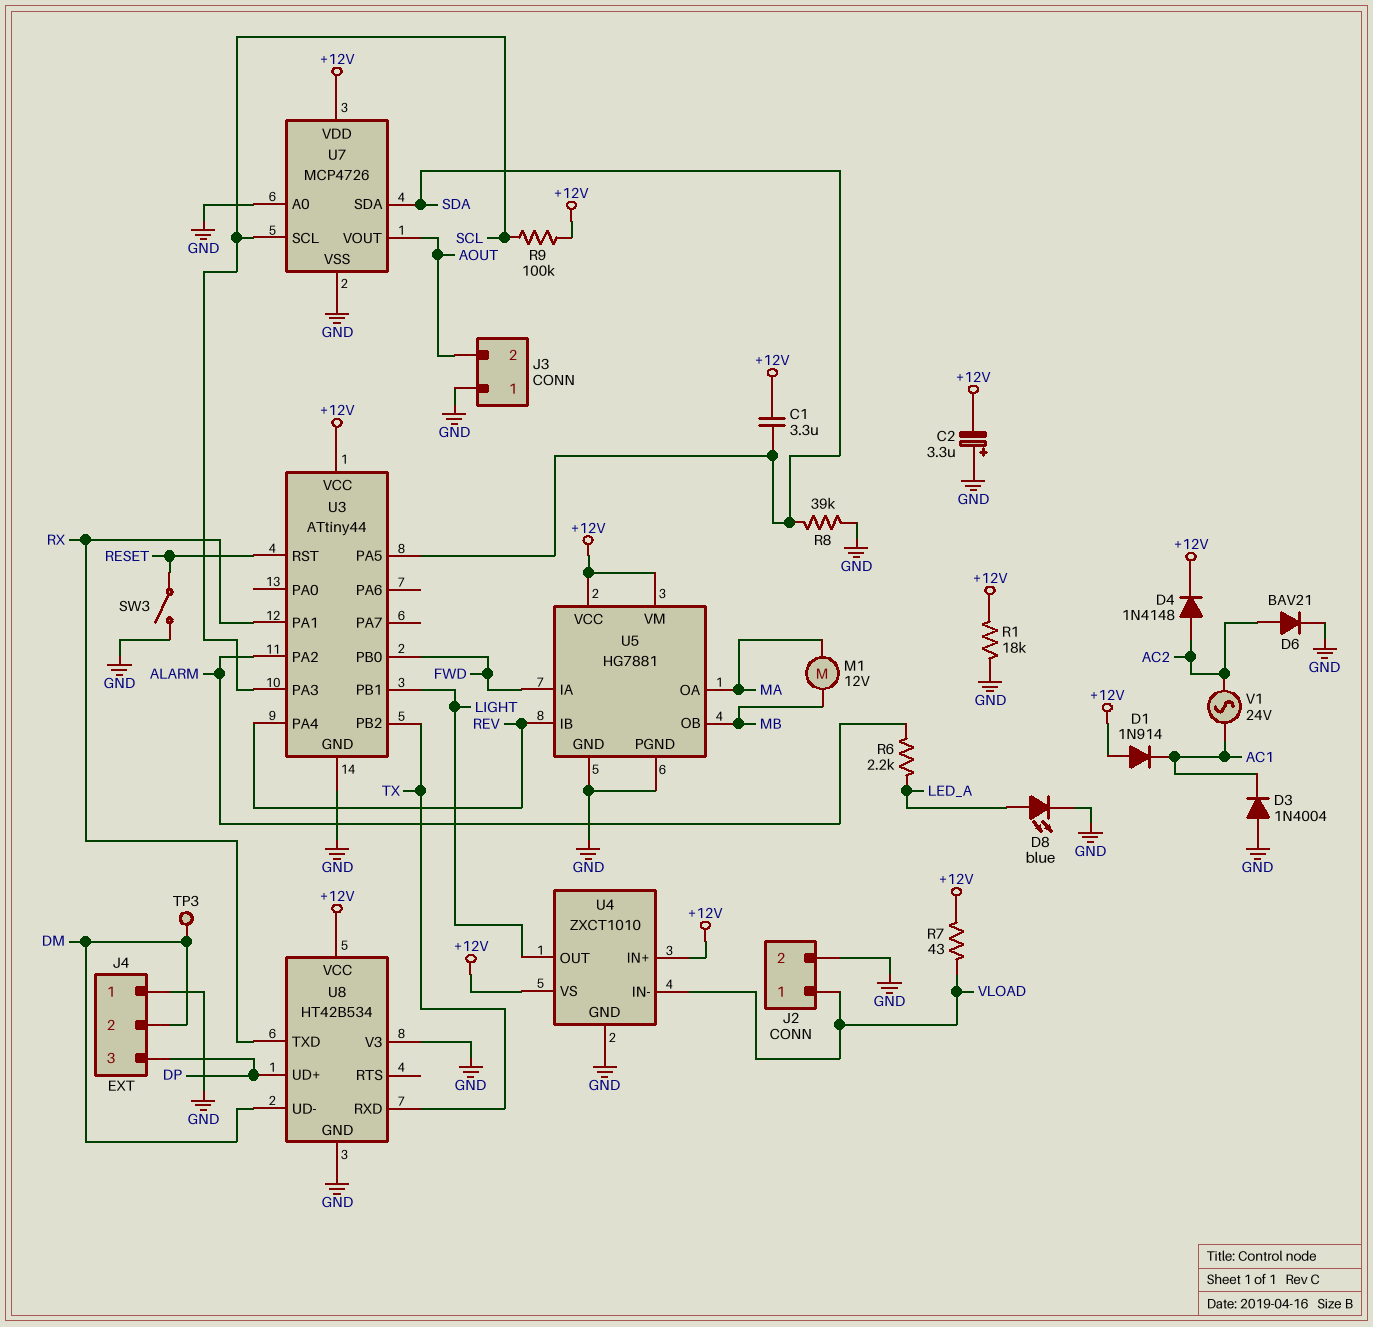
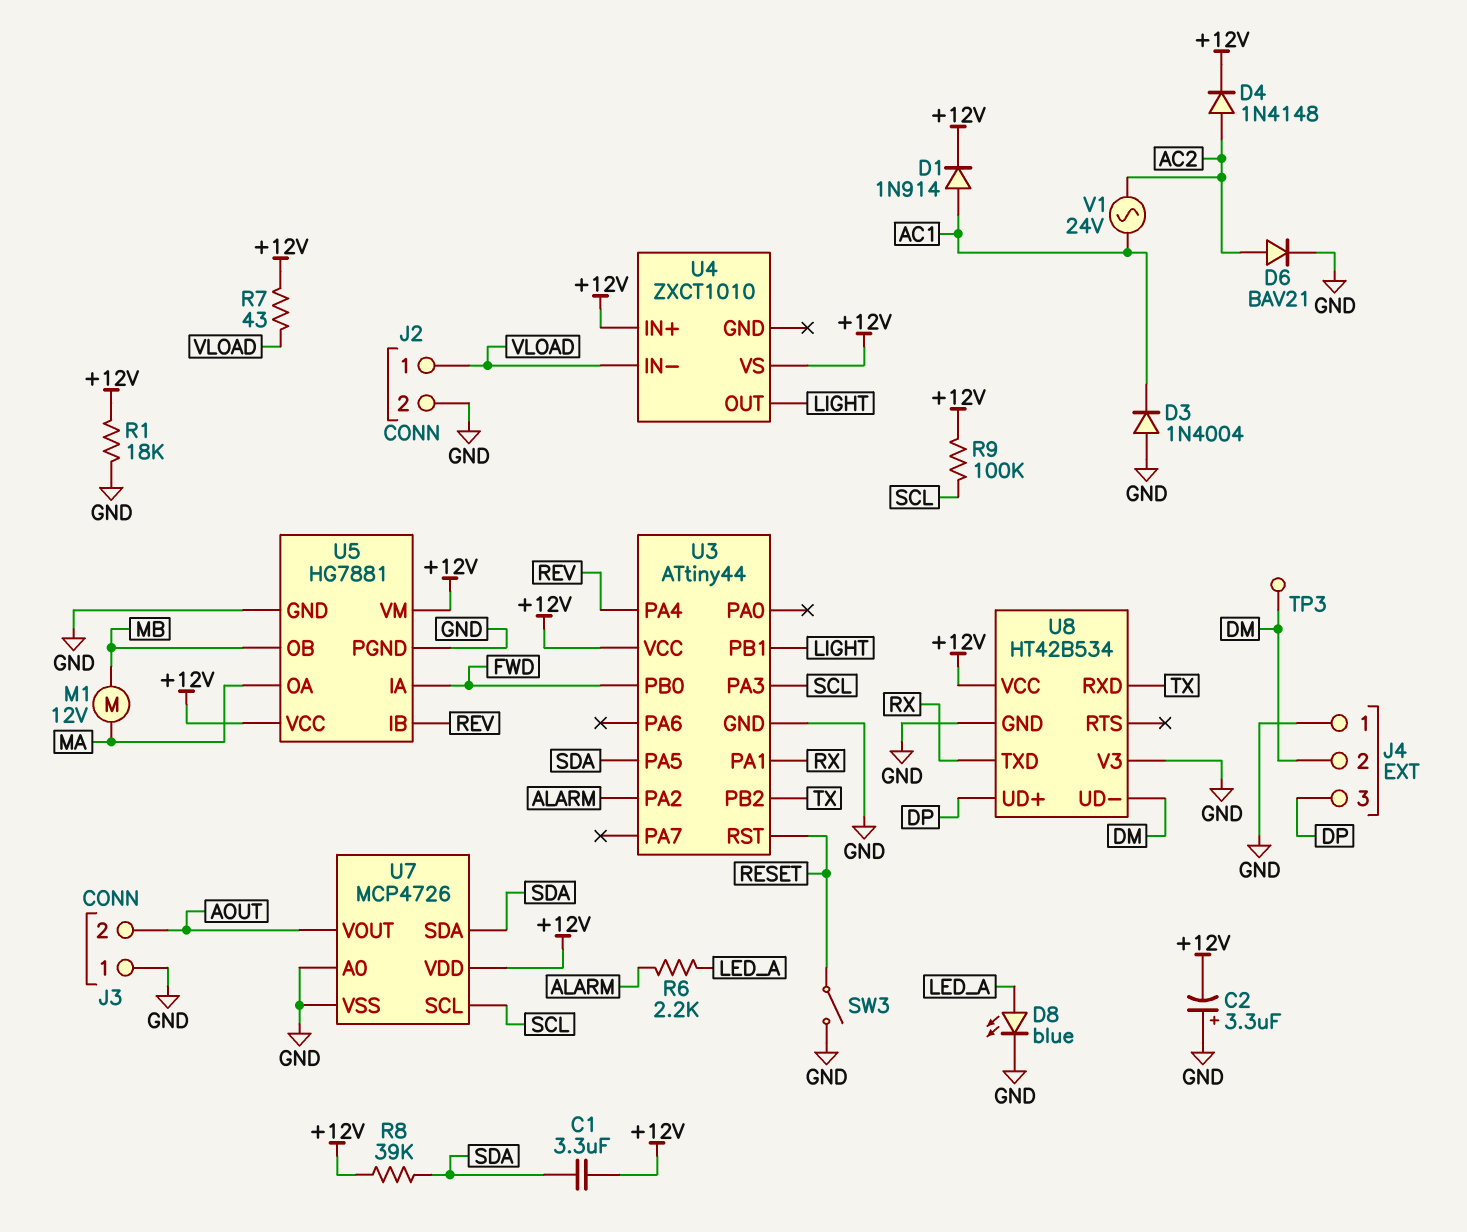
D1: diode 1N914 (A +12V, K AC1) -> diode 1N914 (A AC1, K +12V)
R8: 39k (GND, SDA) -> 39k (+12V, SDA)
U4 pin GND: GND -> none

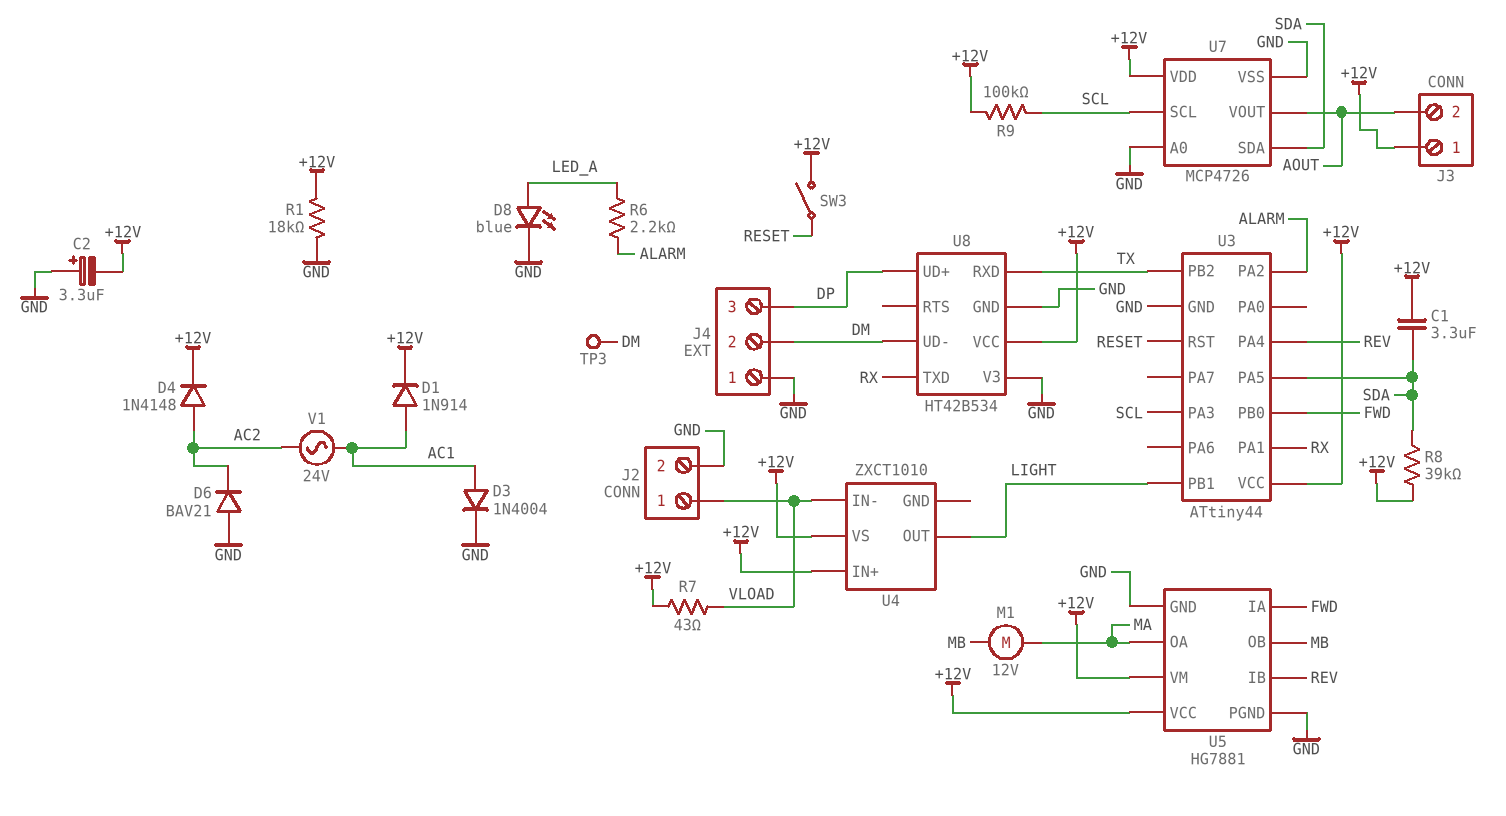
D3: diode 1N4004 (A GND, K AC1) -> diode 1N4004 (A AC1, K GND)
D6: diode BAV21 (A AC2, K GND) -> diode BAV21 (A GND, K AC2)
J3 pin 1: GND -> +12V
SW3: switch (GND, RESET) -> switch (+12V, RESET)

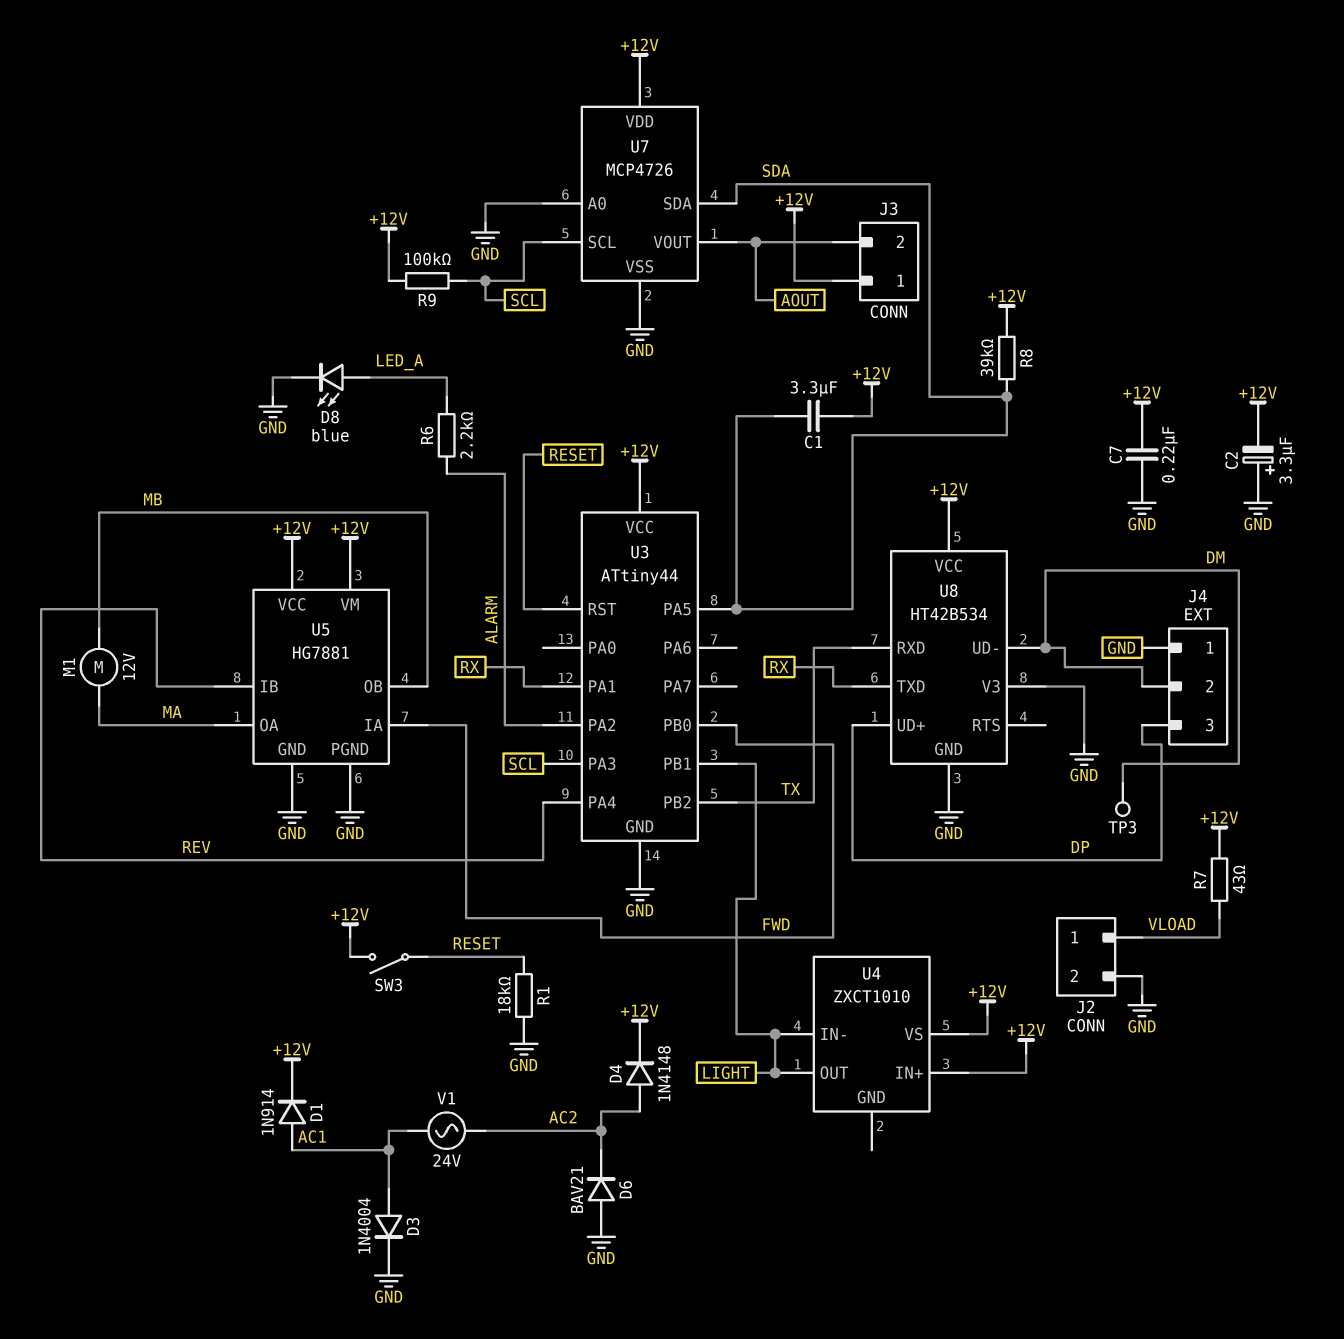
C7: none -> 220nF (+12V, GND)
R1: 18k (+12V, GND) -> 18k (GND, RESET)
U4 pin IN-: VLOAD -> LIGHT

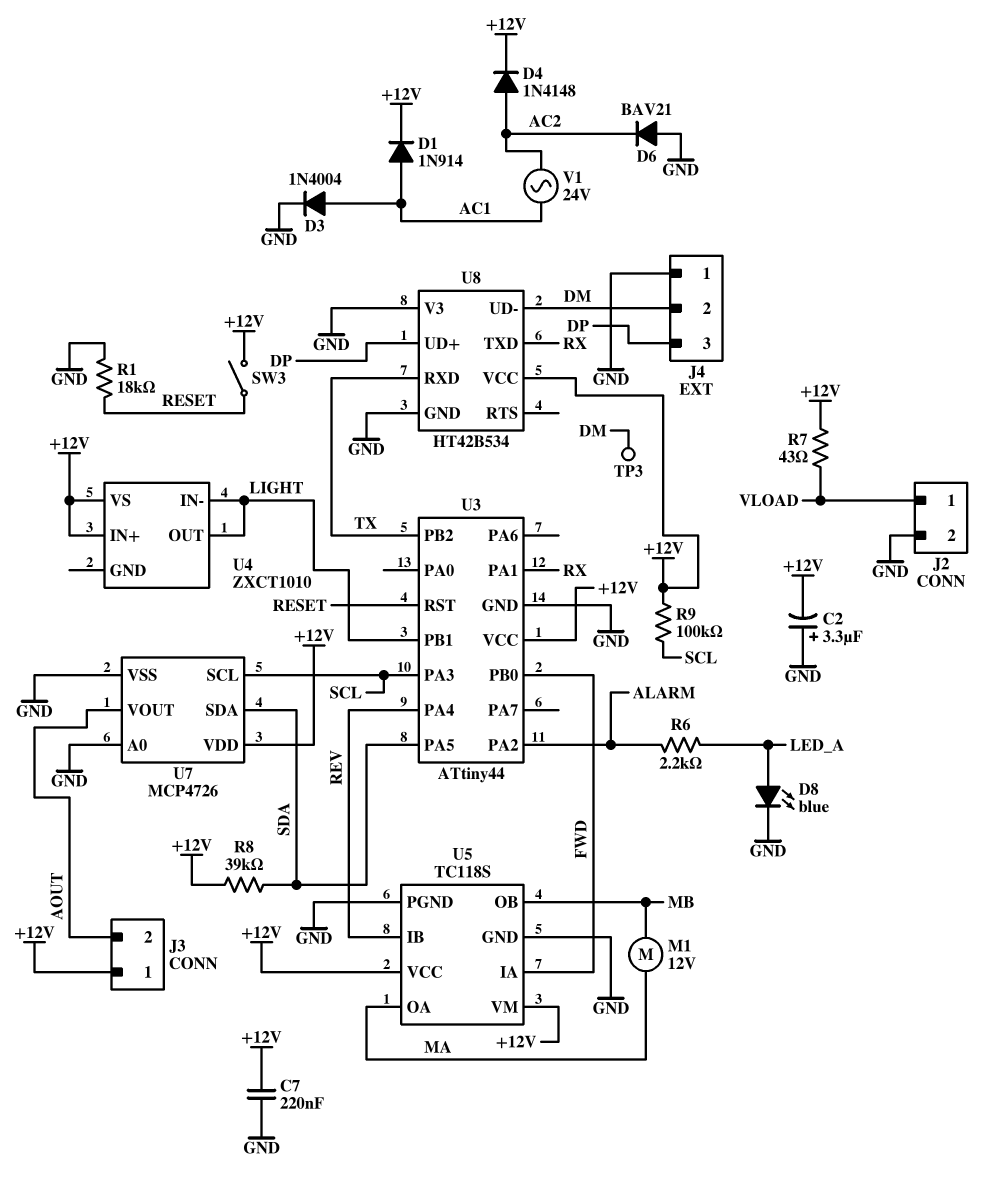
C1: 3.3uF (+12V, SDA) -> none
U5: HG7881 -> TC118S

